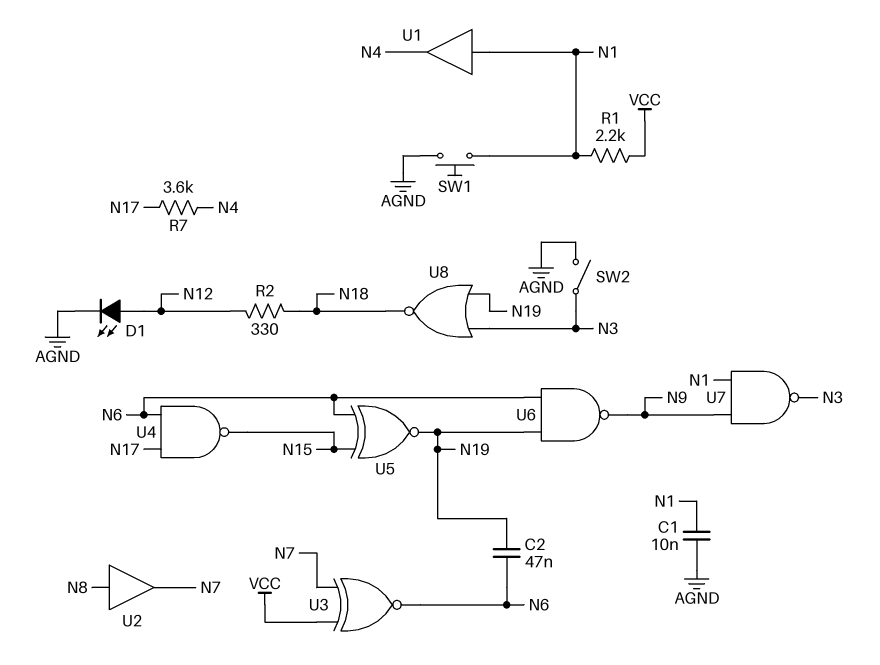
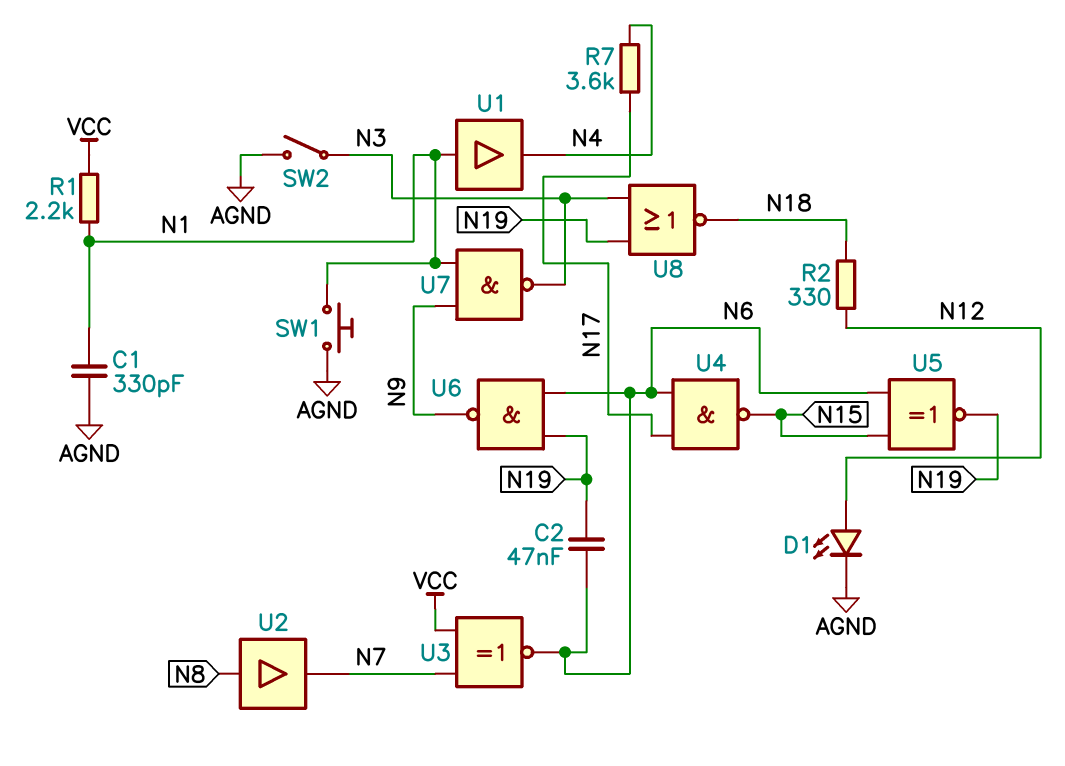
C1: 10nF (AGND, N1) -> 330pF (AGND, N1)

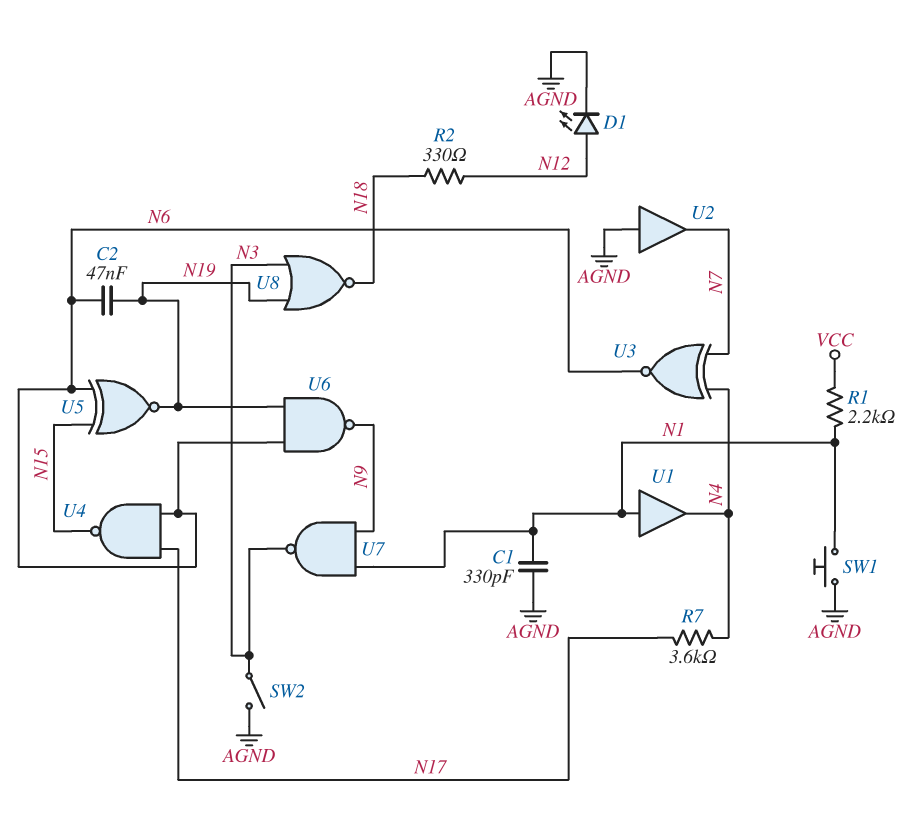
U2: buffer (in N8, out N7) -> buffer (in AGND, out N7)
U3: XNOR (in N7, in VCC, out N6) -> XNOR (in N4, in N7, out N6)

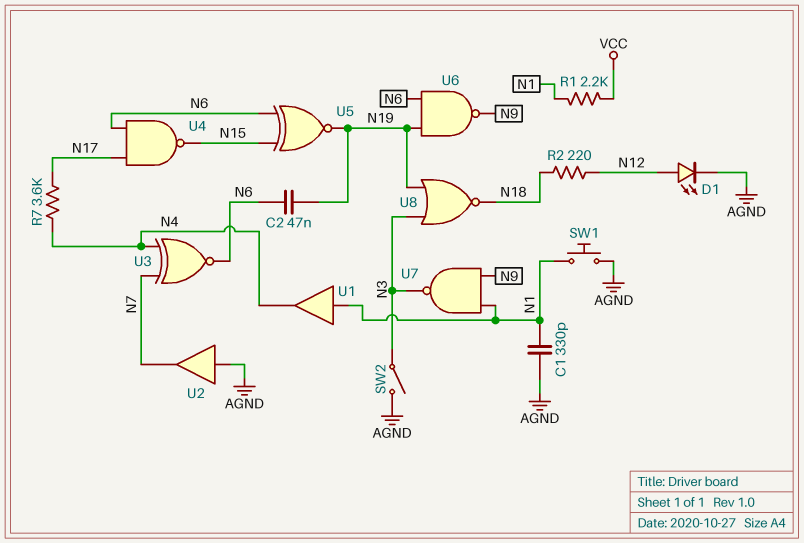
R2: 330 (N12, N18) -> 220 (N12, N18)

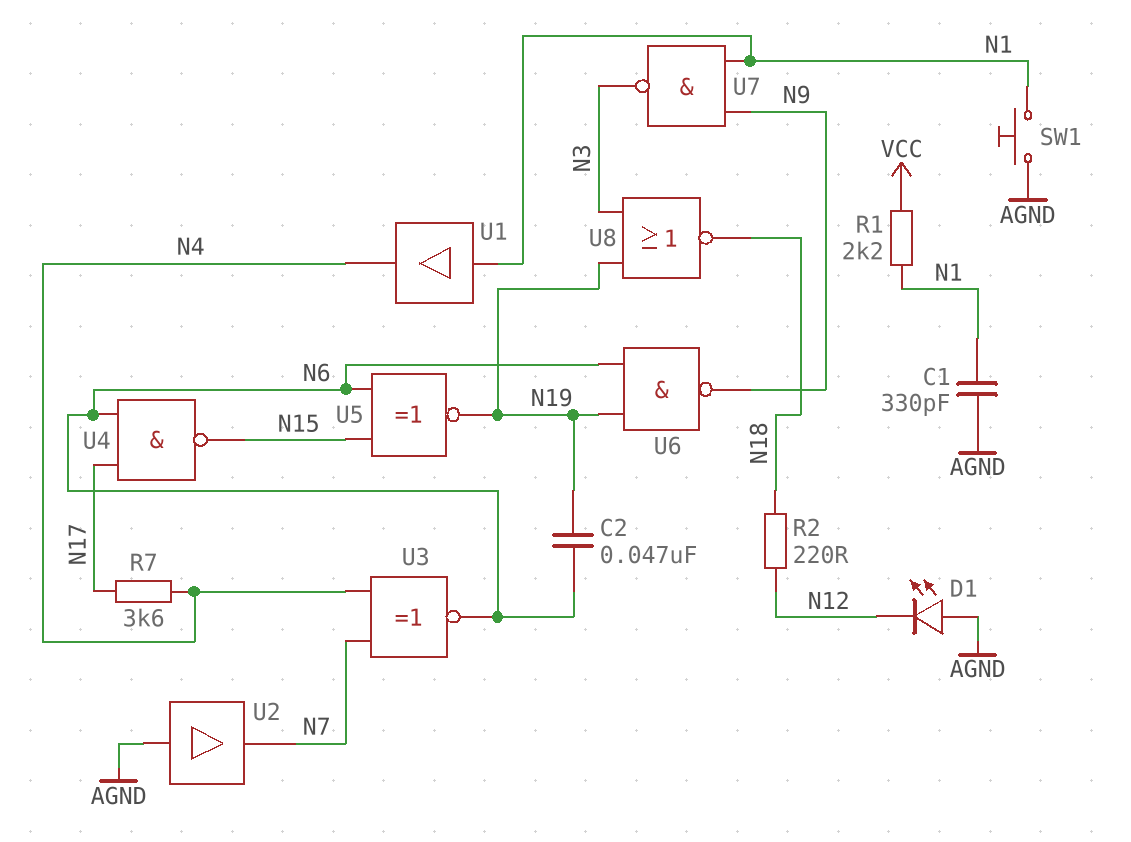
D1: LED (A N12, K AGND) -> LED (A AGND, K N12)
SW2: switch (AGND, N3) -> none

